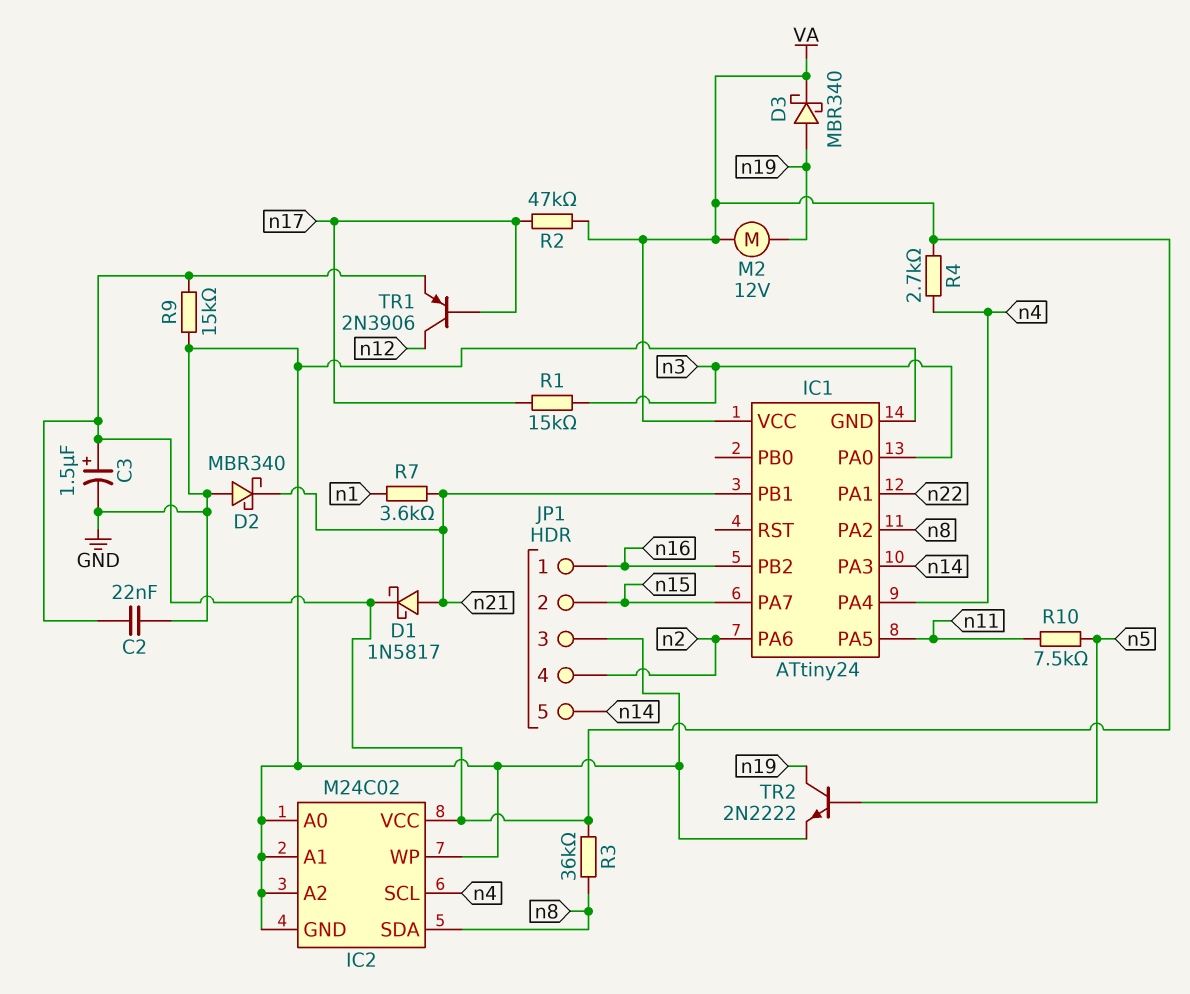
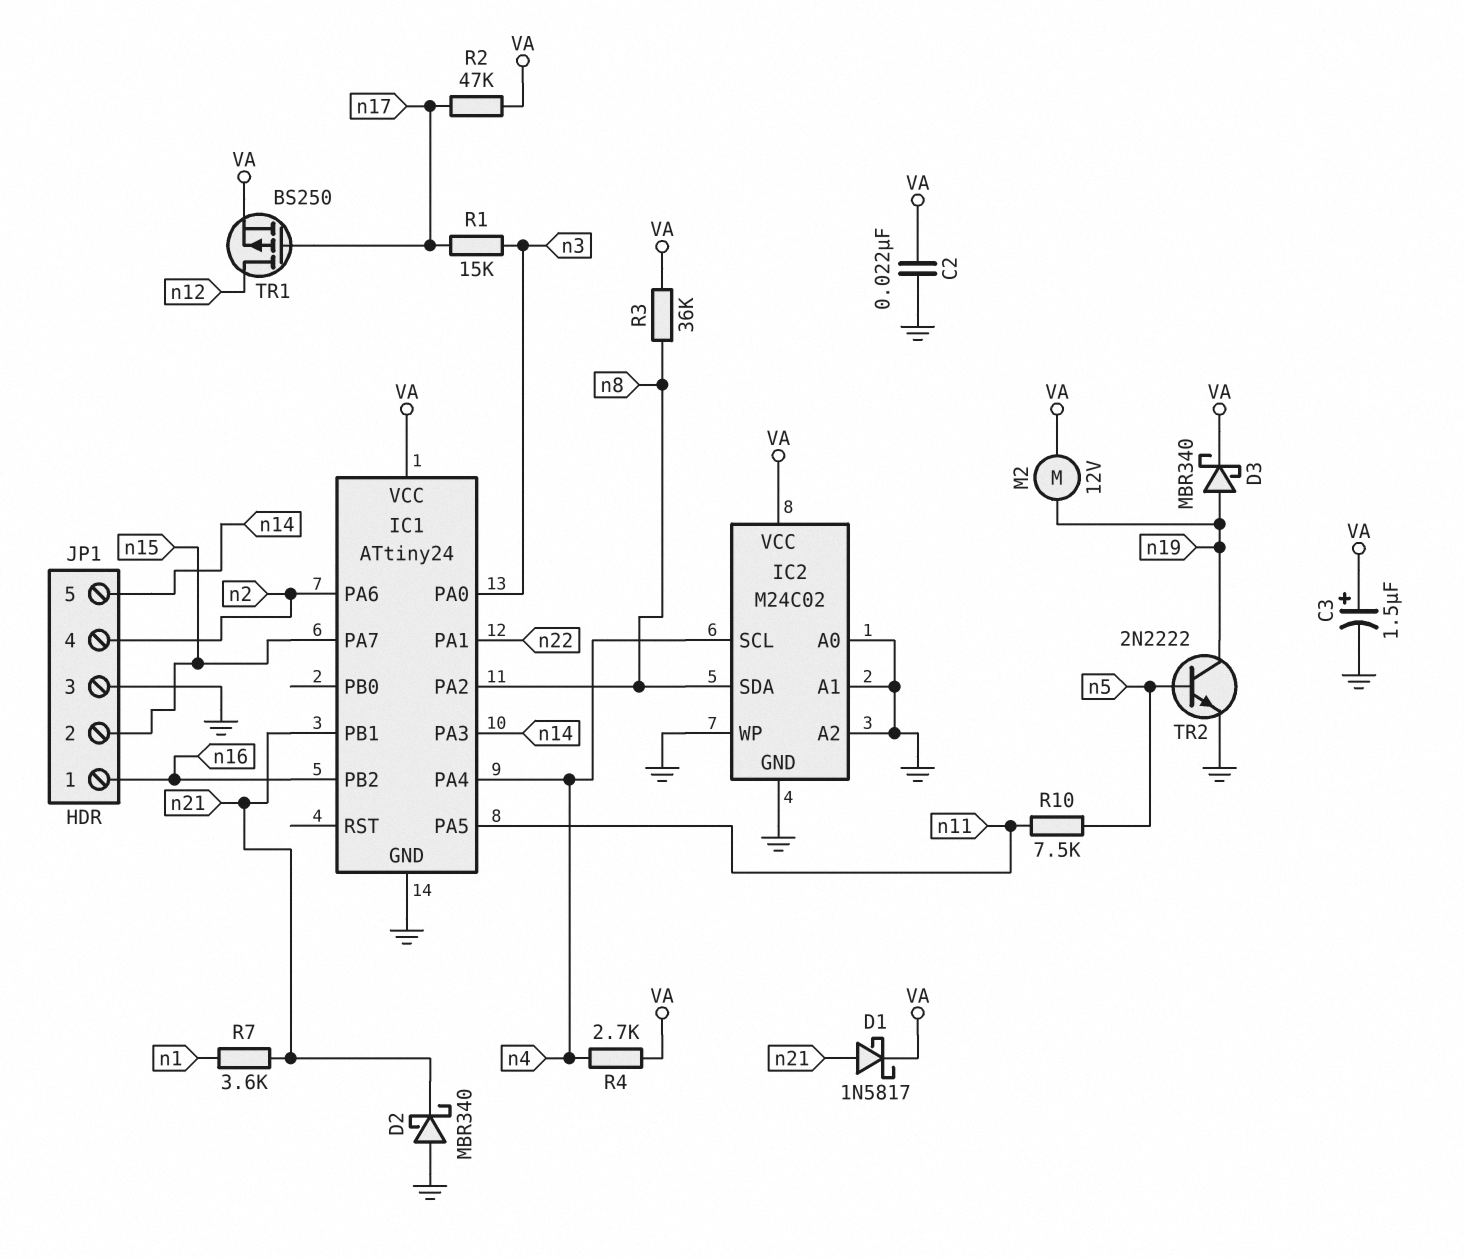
R9: 15k (GND, VA) -> none
TR1: PNP 2N3906 (B n17, C n12, E VA) -> PMOS BS250 (G n17, D n12, S VA)

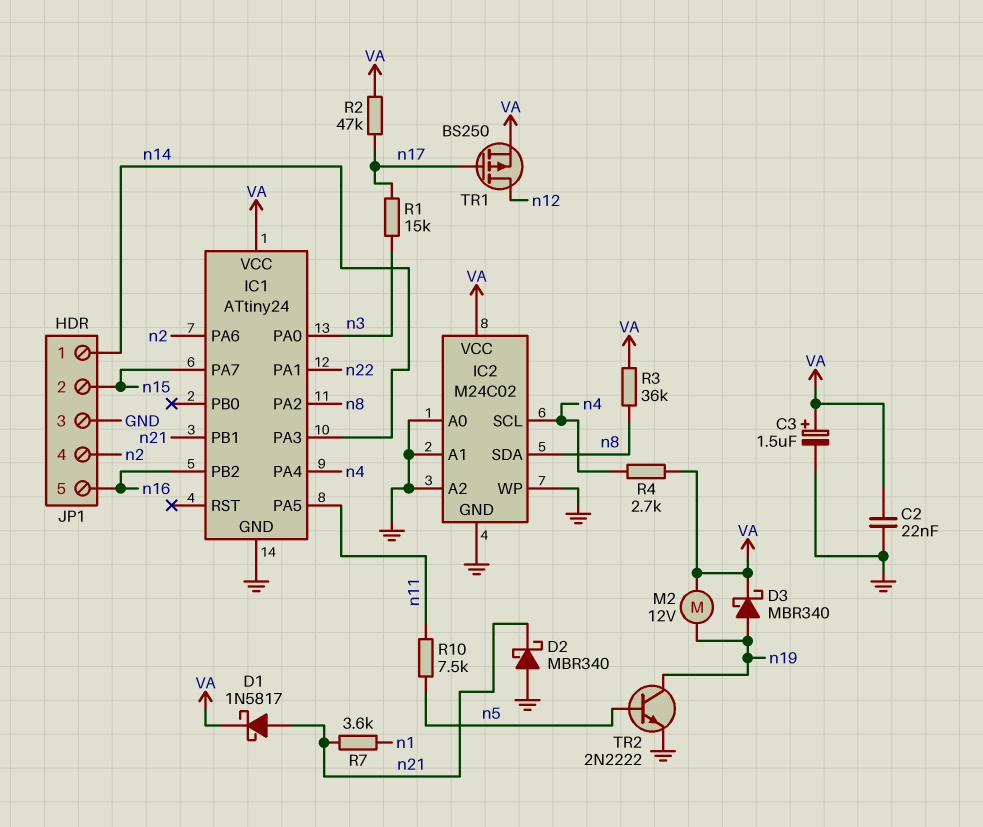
JP1 pin 1: n16 -> n14
JP1 pin 5: n14 -> n16

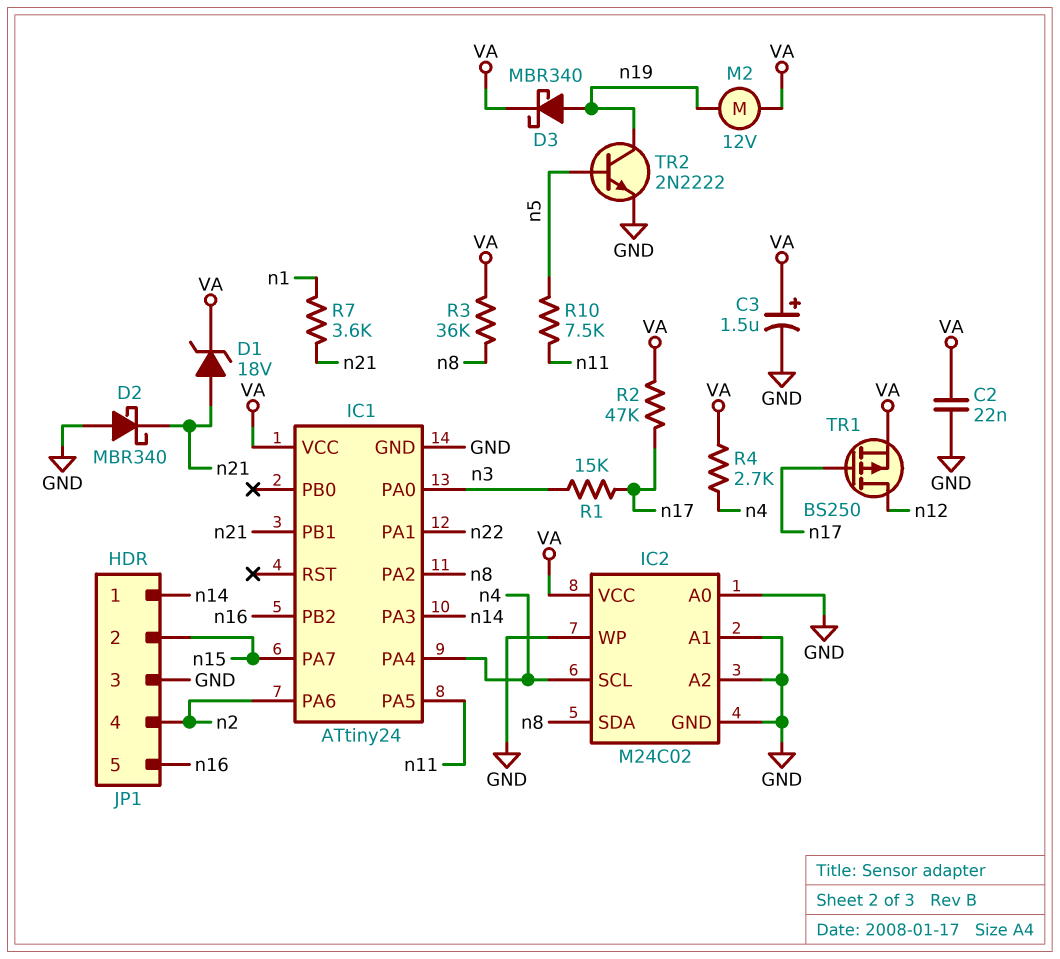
D1: schottky 1N5817 (A n21, K VA) -> zener 18V (A n21, K VA)

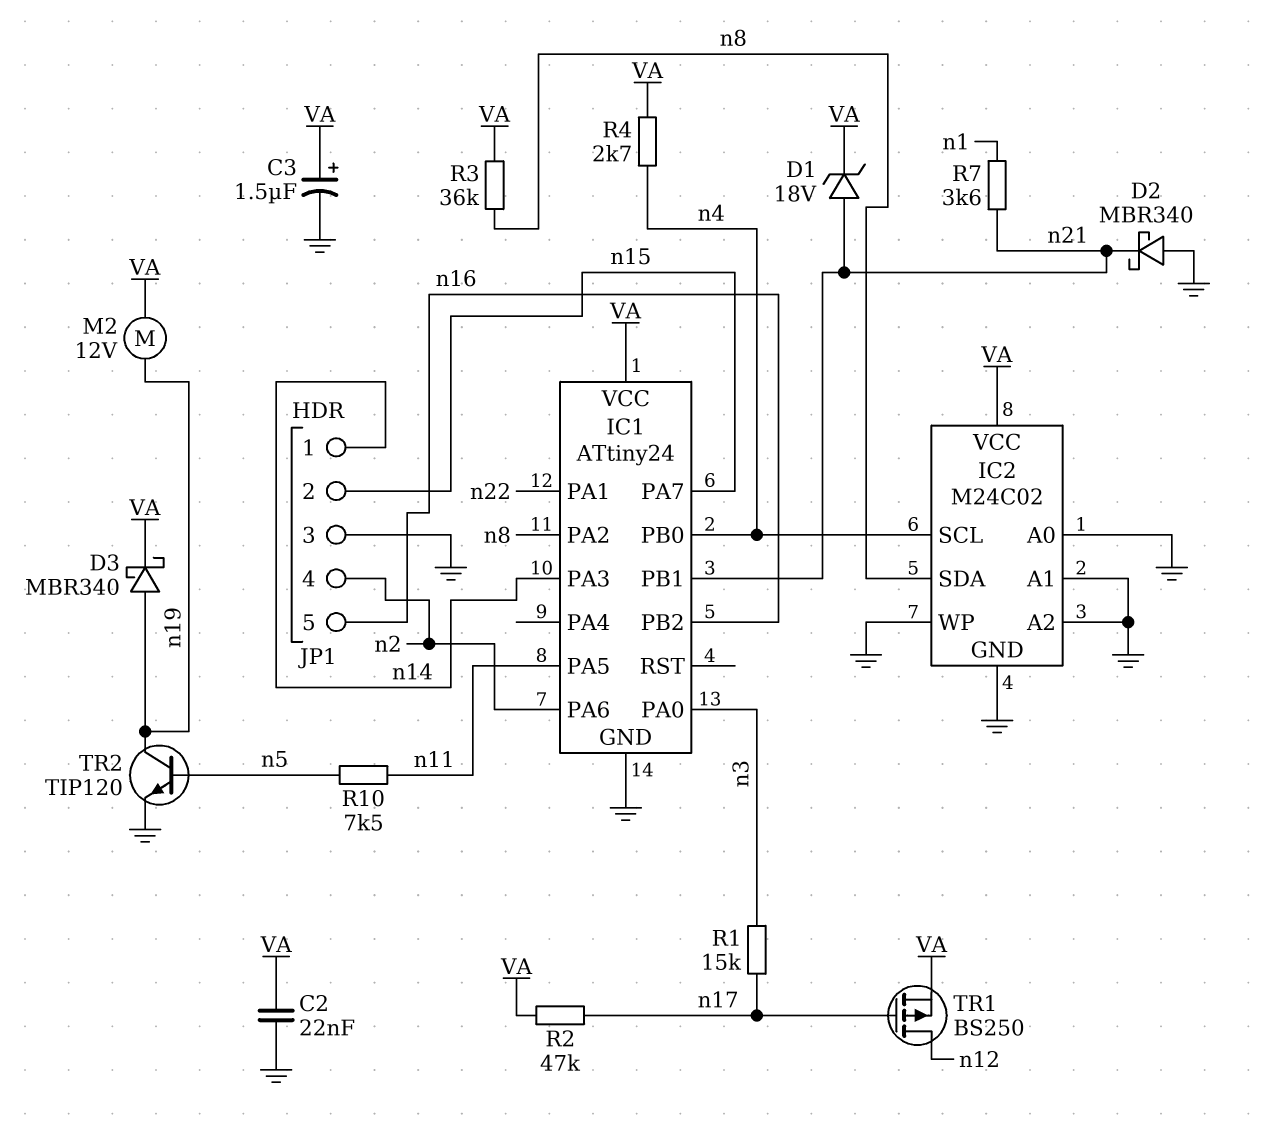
IC1 pin PA4: n4 -> none
IC1 pin PB0: none -> n4
TR2: NPN 2N2222 (B n5, C n19, E GND) -> NPN TIP120 (B n5, C n19, E GND)

